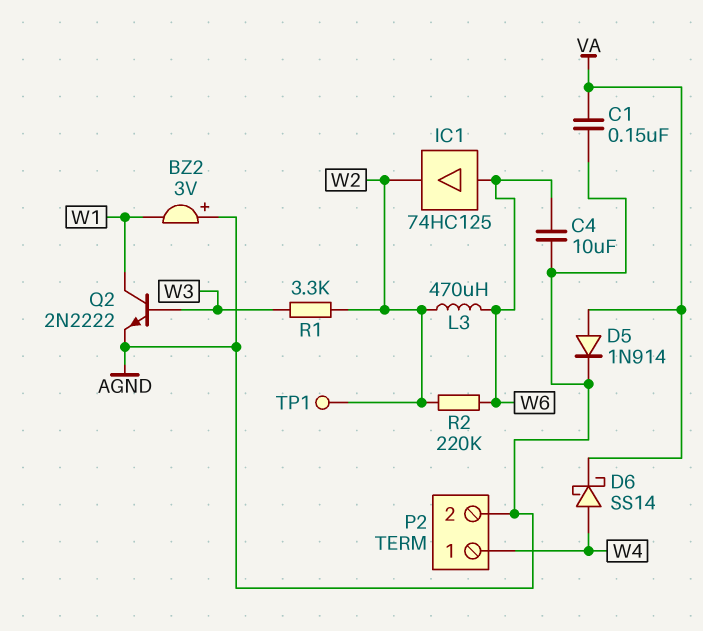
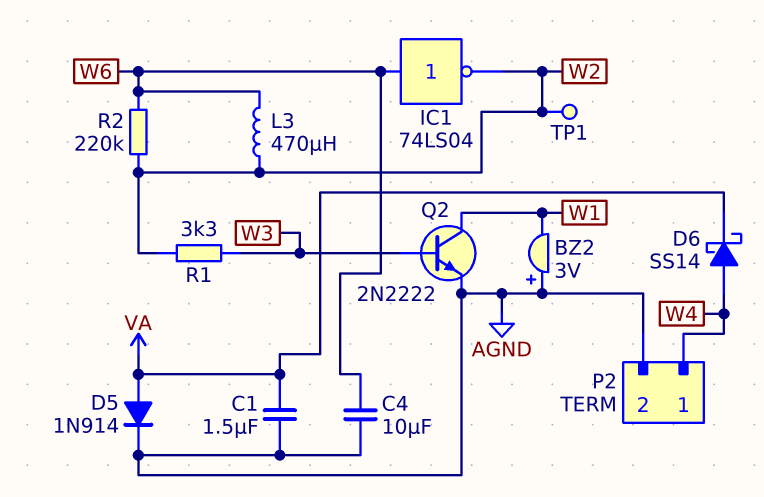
C1: 150nF (AGND, VA) -> 1.5uF (AGND, VA)
IC1: buffer 74HC125 (in W6, out W2) -> NOT 74LS04 (in W6, out W2)

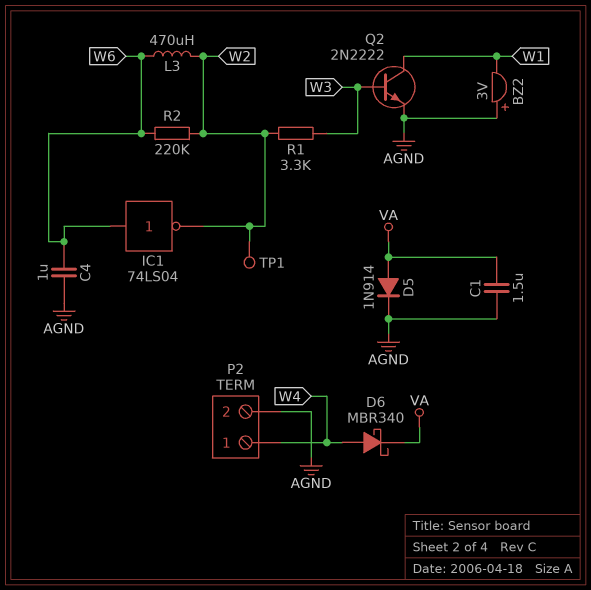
C4: 10uF (AGND, W6) -> 1uF (AGND, W6)
D6: schottky SS14 (A W4, K VA) -> schottky MBR340 (A W4, K VA)

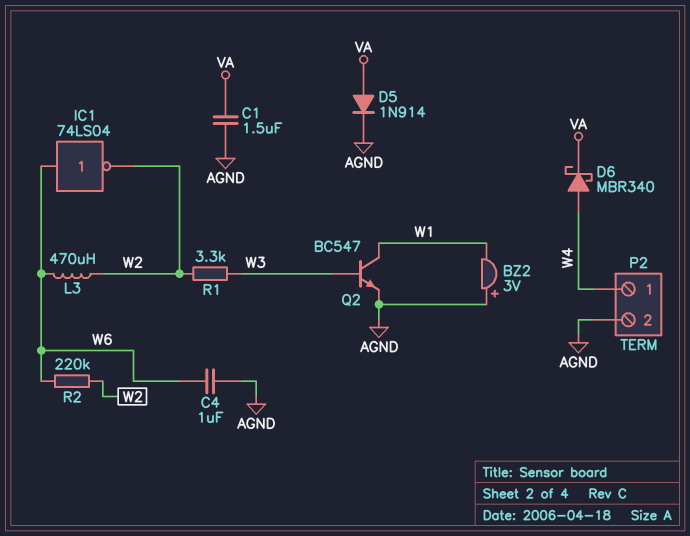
Q2: NPN 2N2222 (B W3, C W1, E AGND) -> NPN BC547 (B W3, C W1, E AGND)
TP1: test point (W2) -> none

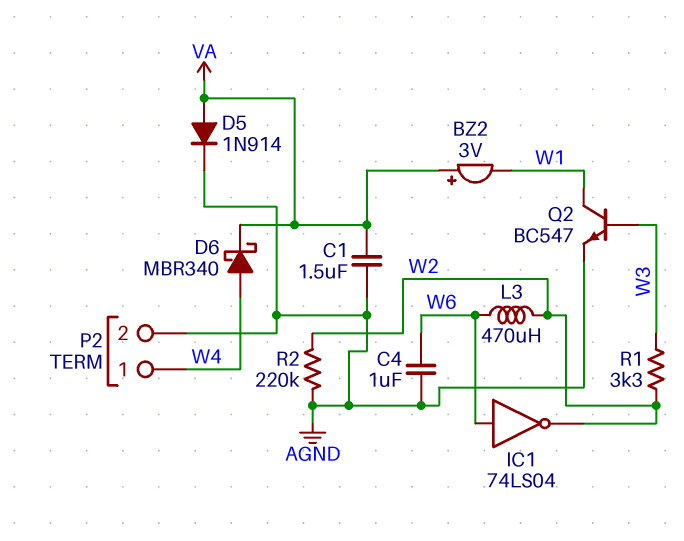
BZ2: buzzer 3V (plus AGND, minus W1) -> buzzer 3V (plus VA, minus W1)
R2: 220k (W2, W6) -> 220k (AGND, W2)

